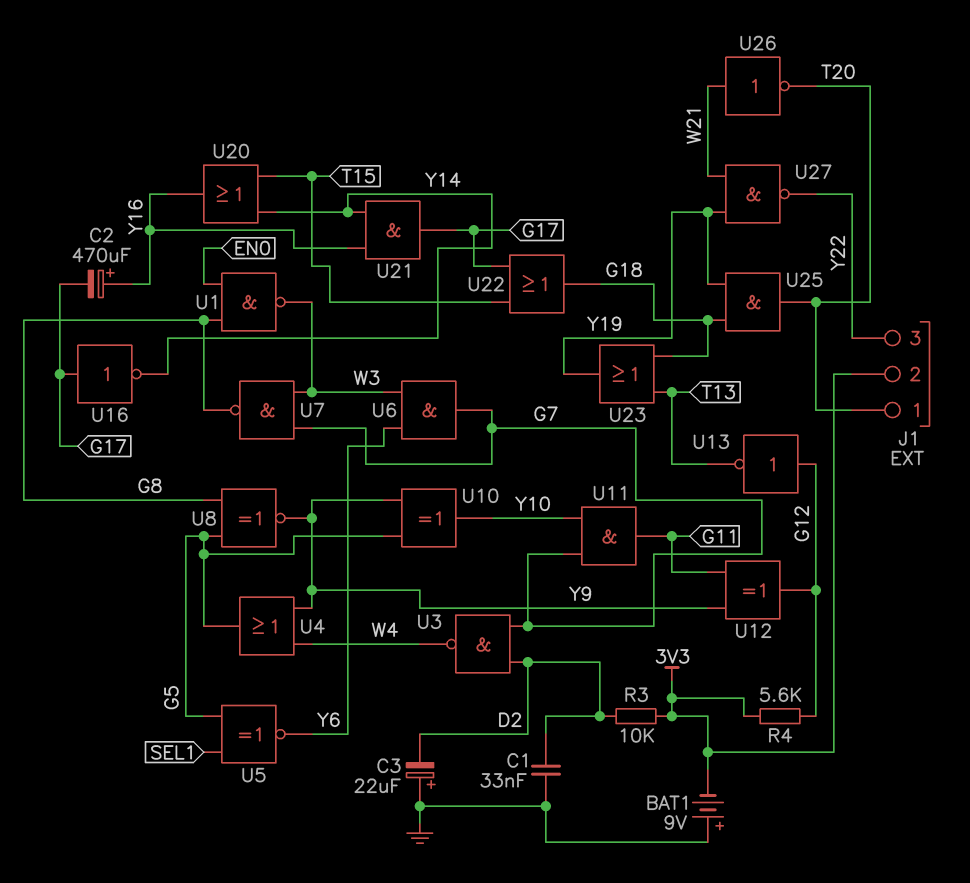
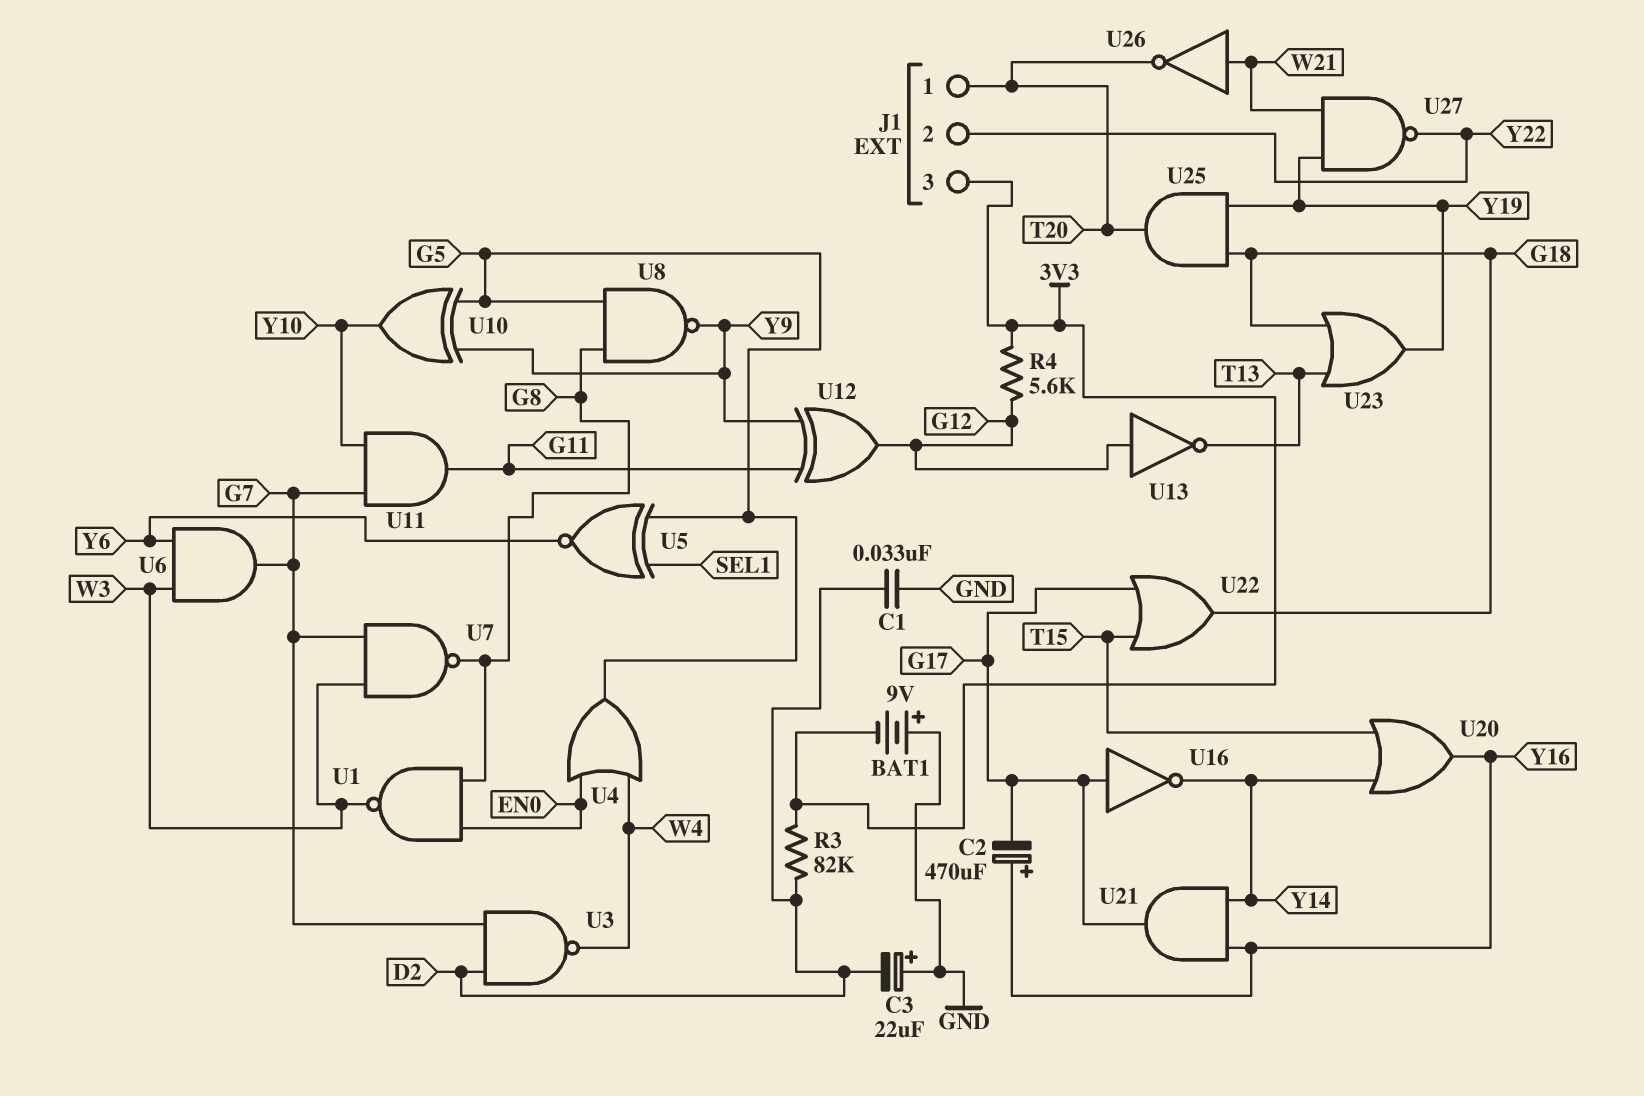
J1 pin 2: 3V3 -> Y22
J1 pin 3: Y22 -> 3V3
R3: 10k (3V3, D2) -> 82k (3V3, D2)
U4: OR (in W4, in Y9, out G5) -> OR (in EN0, in W4, out G5)
U8: XNOR (in G5, in G8, out Y9) -> NAND (in G5, in G8, out Y9)

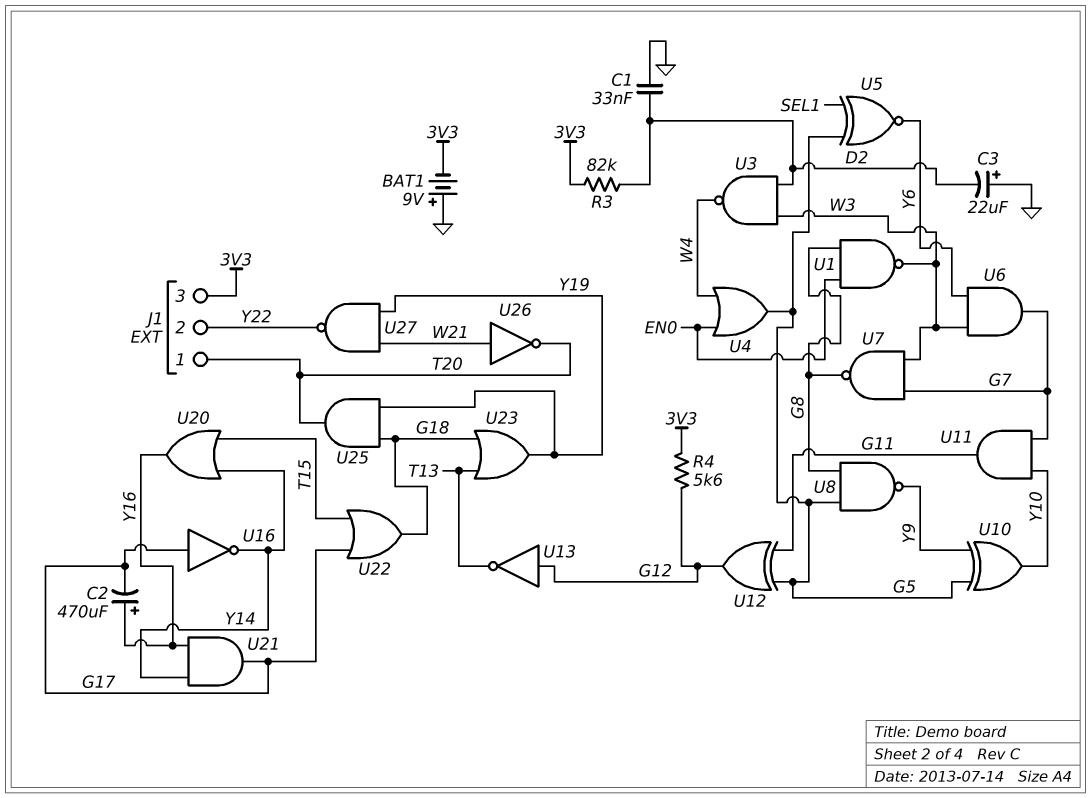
U3: NAND (in D2, in G7, out W4) -> NAND (in D2, in W3, out W4)
U12: XOR (in G11, in Y9, out G12) -> XOR (in G5, in G11, out G12)

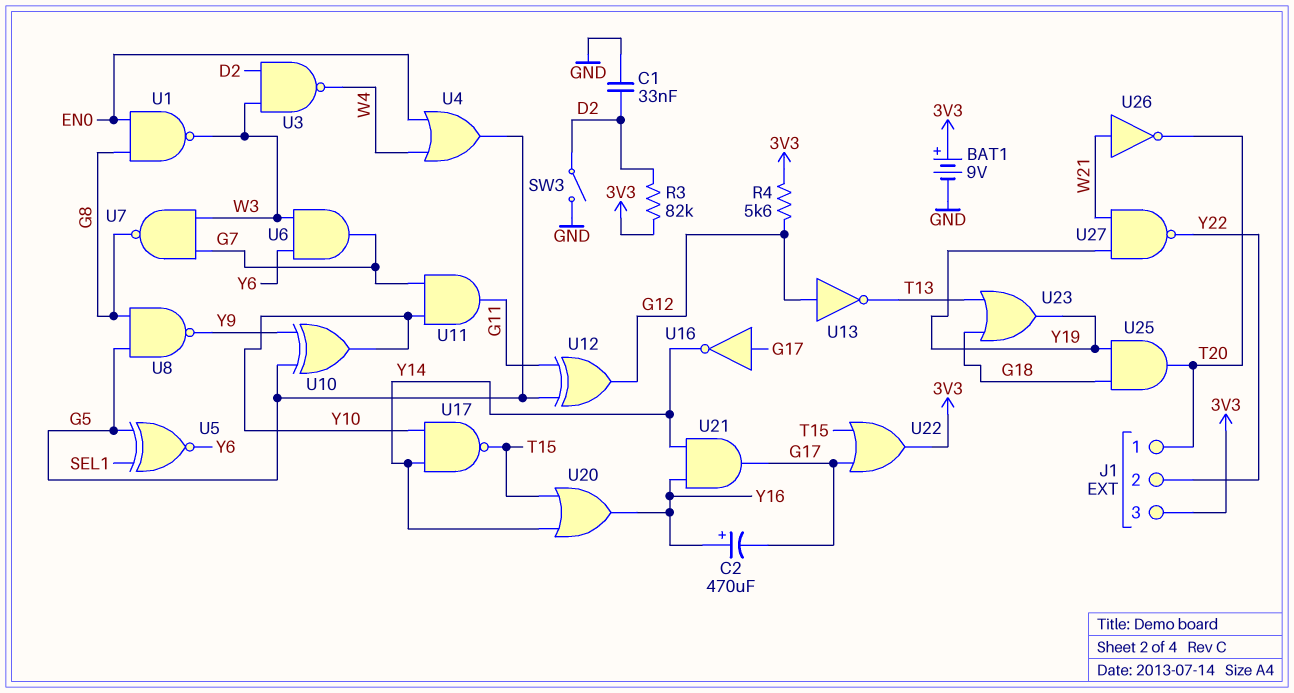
BAT1: 9V (plus GND, minus 3V3) -> 9V (plus 3V3, minus GND)
C3: 22uF (plus GND, minus D2) -> none
SW3: none -> switch (D2, GND)
U17: none -> NAND (in Y10, in Y14, out T15)
U22: OR (in G17, in T15, out G18) -> OR (in G17, in T15, out 3V3)

